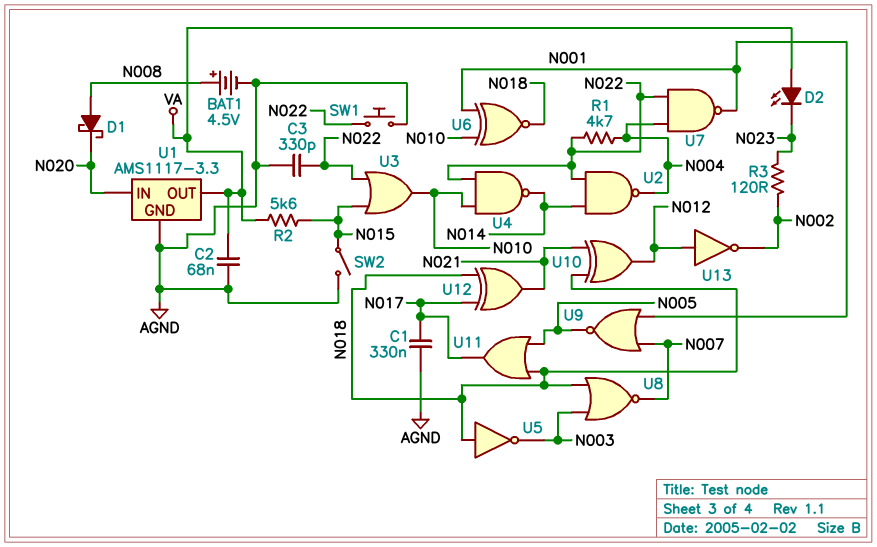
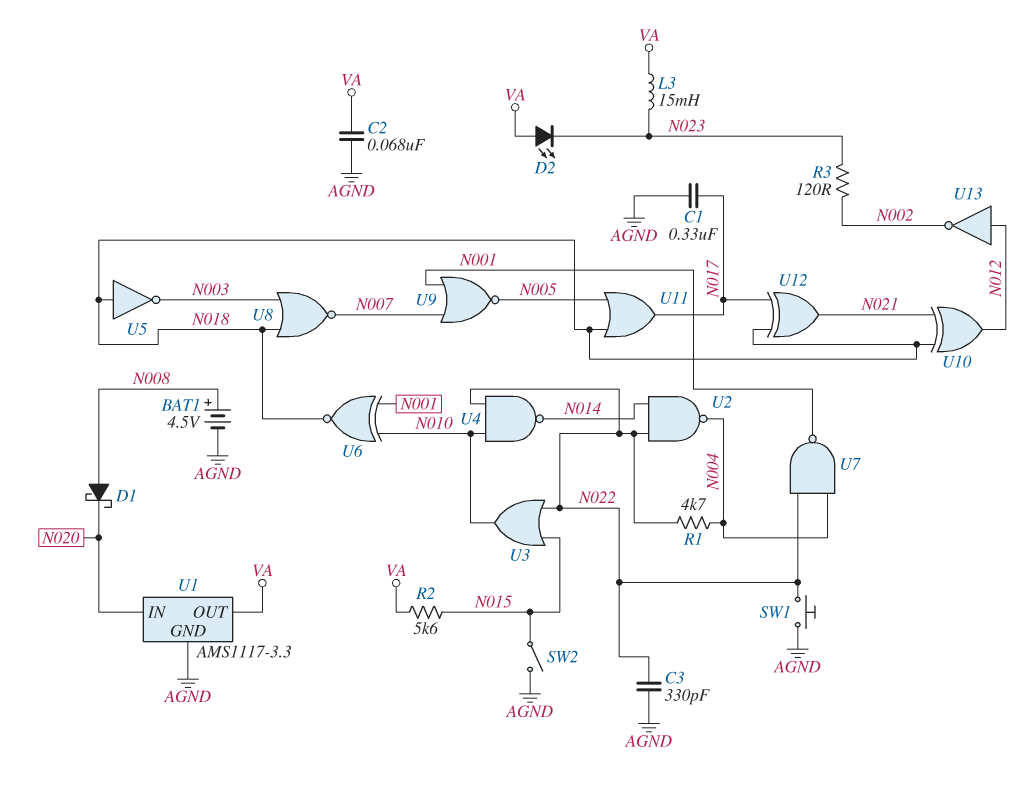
L3: none -> 15mH (N023, VA)

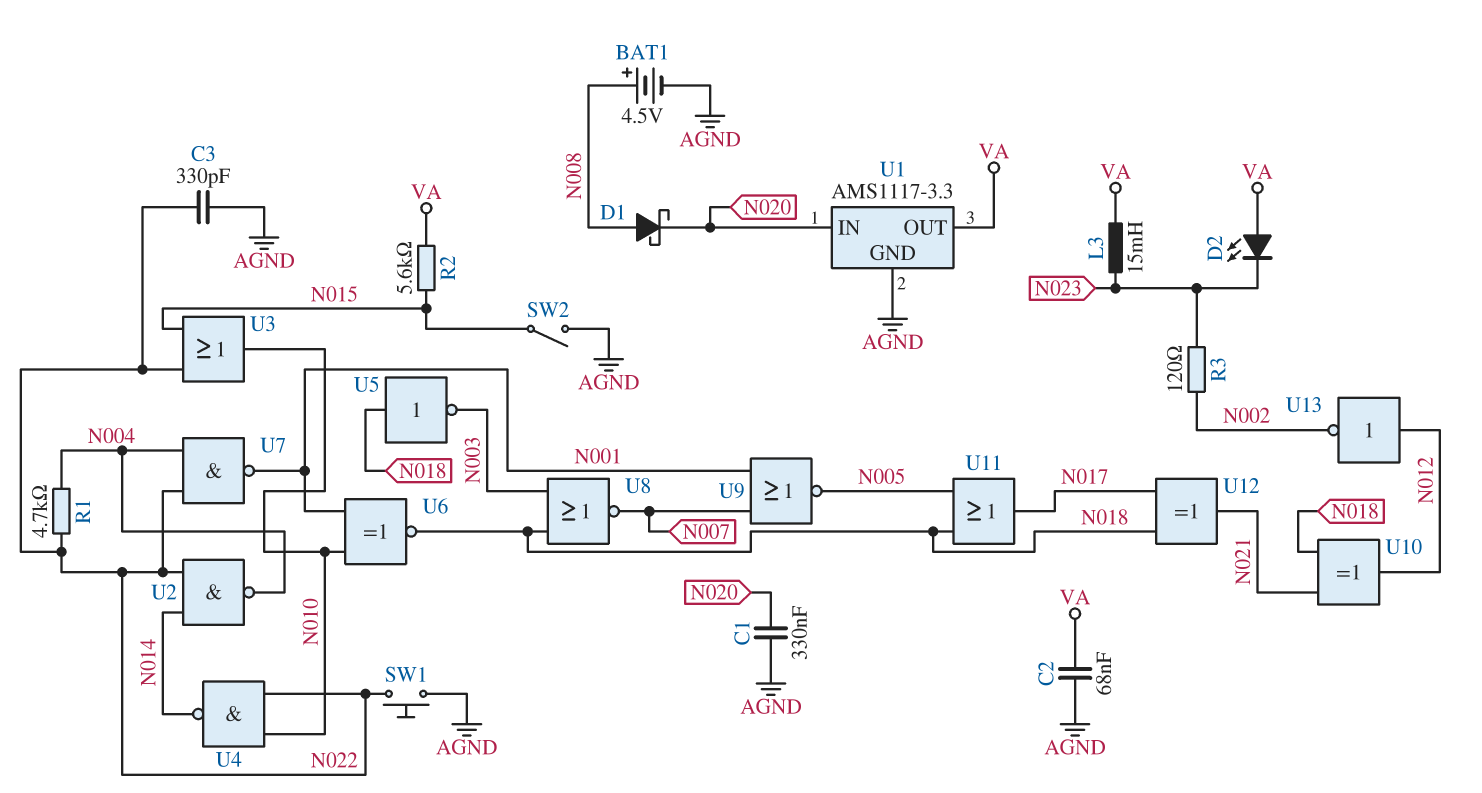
C1: 330nF (AGND, N017) -> 330nF (AGND, N020)

